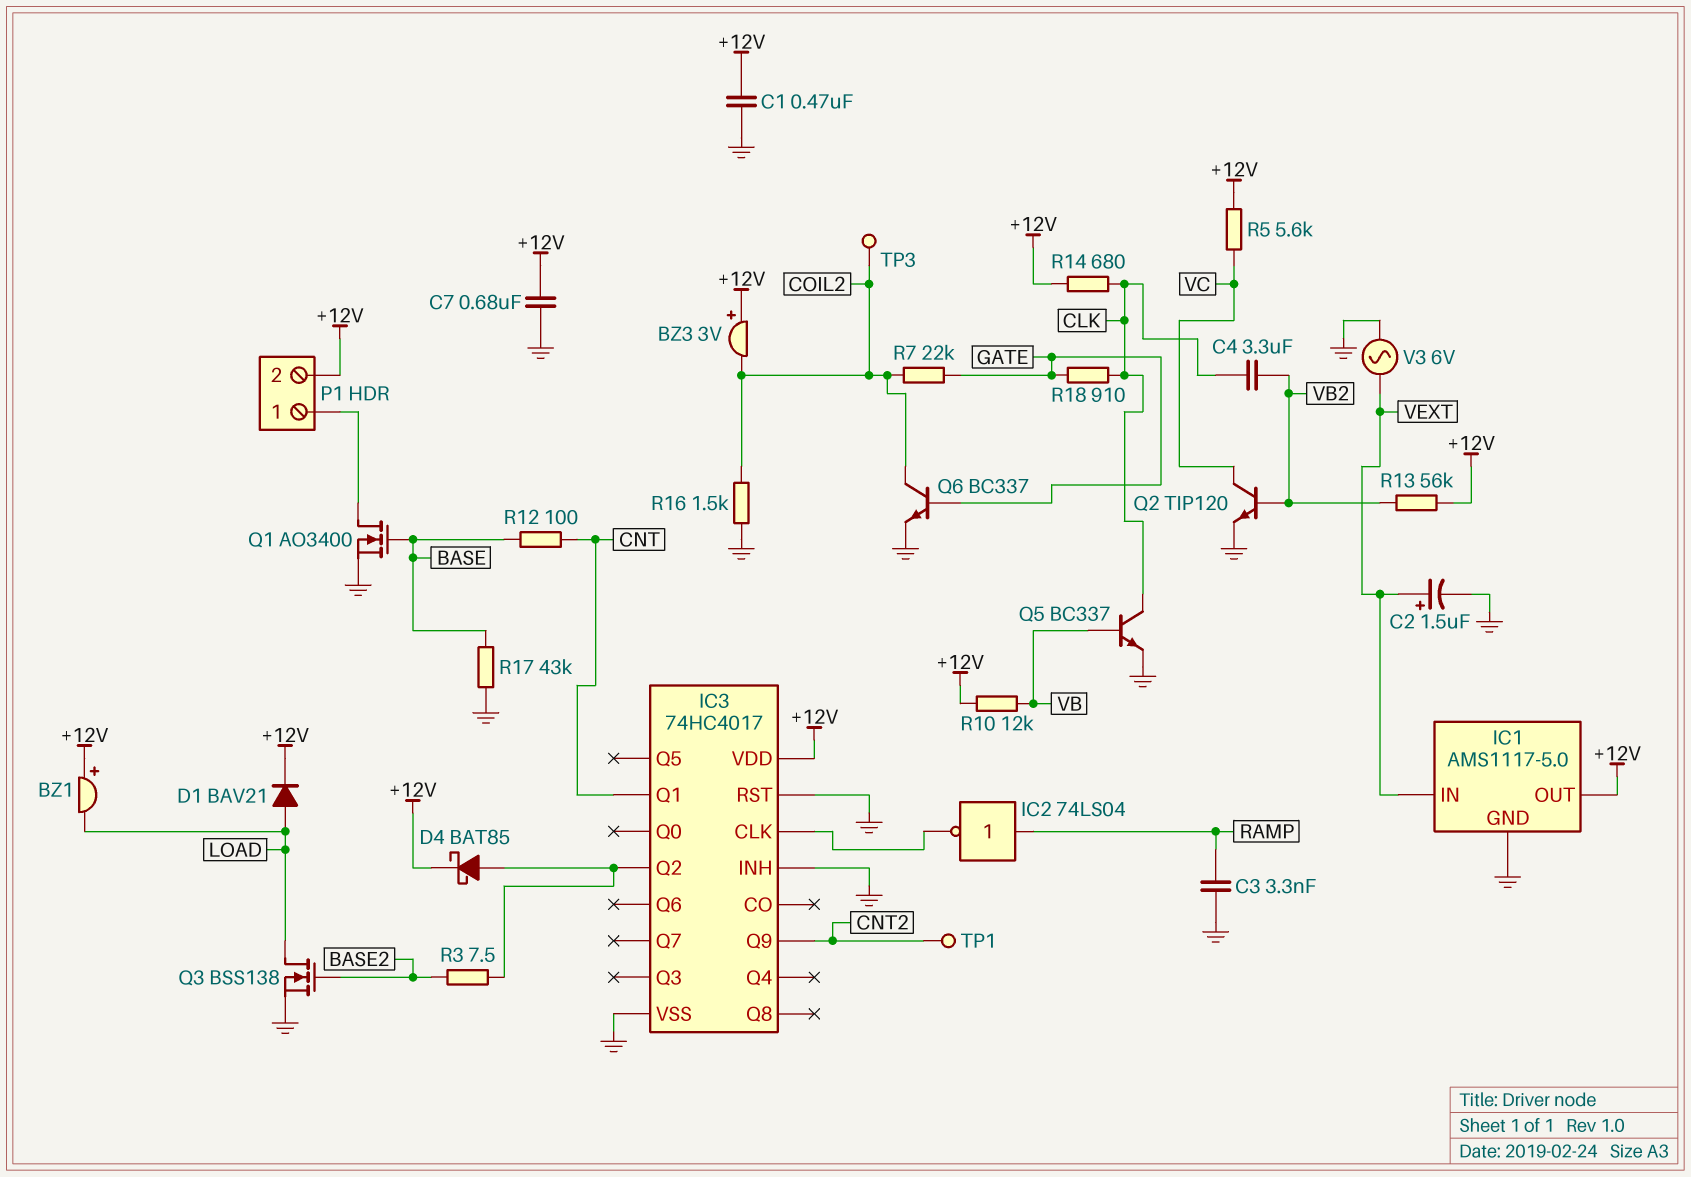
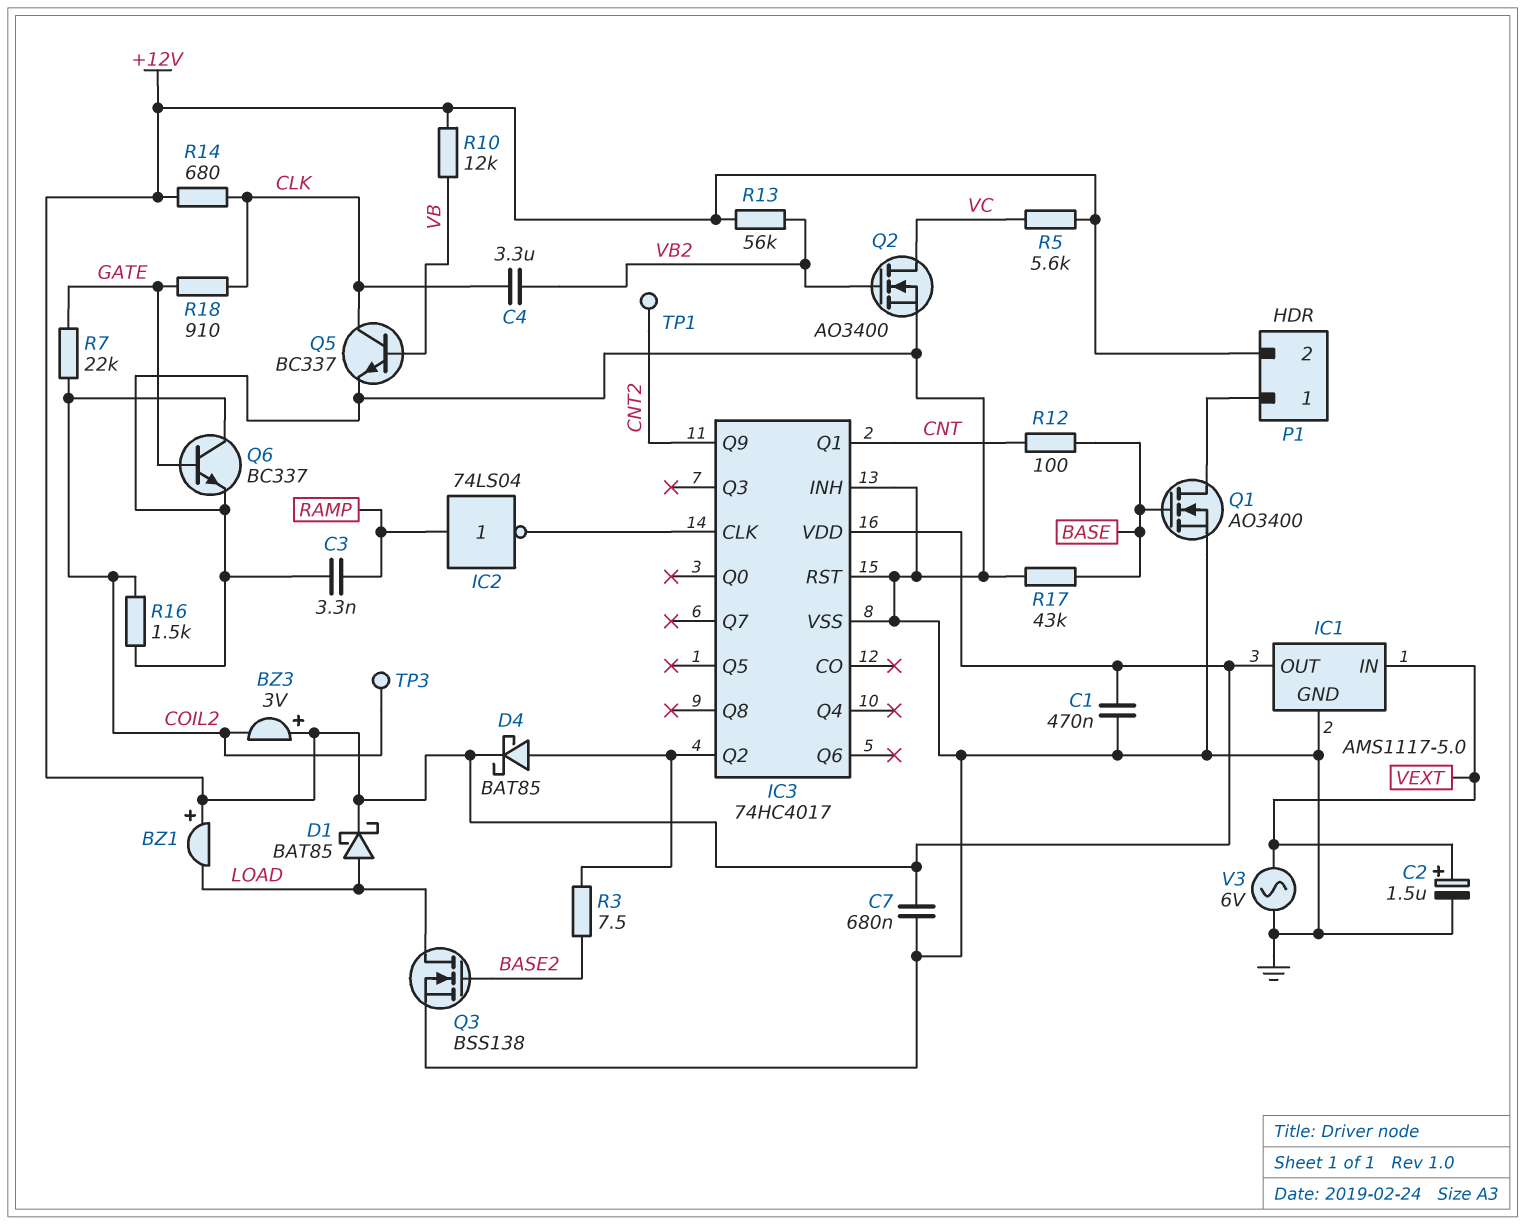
D1: diode BAV21 (A LOAD, K +12V) -> schottky BAT85 (A LOAD, K +12V)
Q2: NPN TIP120 (B VB2, C VC, E GND) -> NMOS AO3400 (G VB2, D VC, S GND)

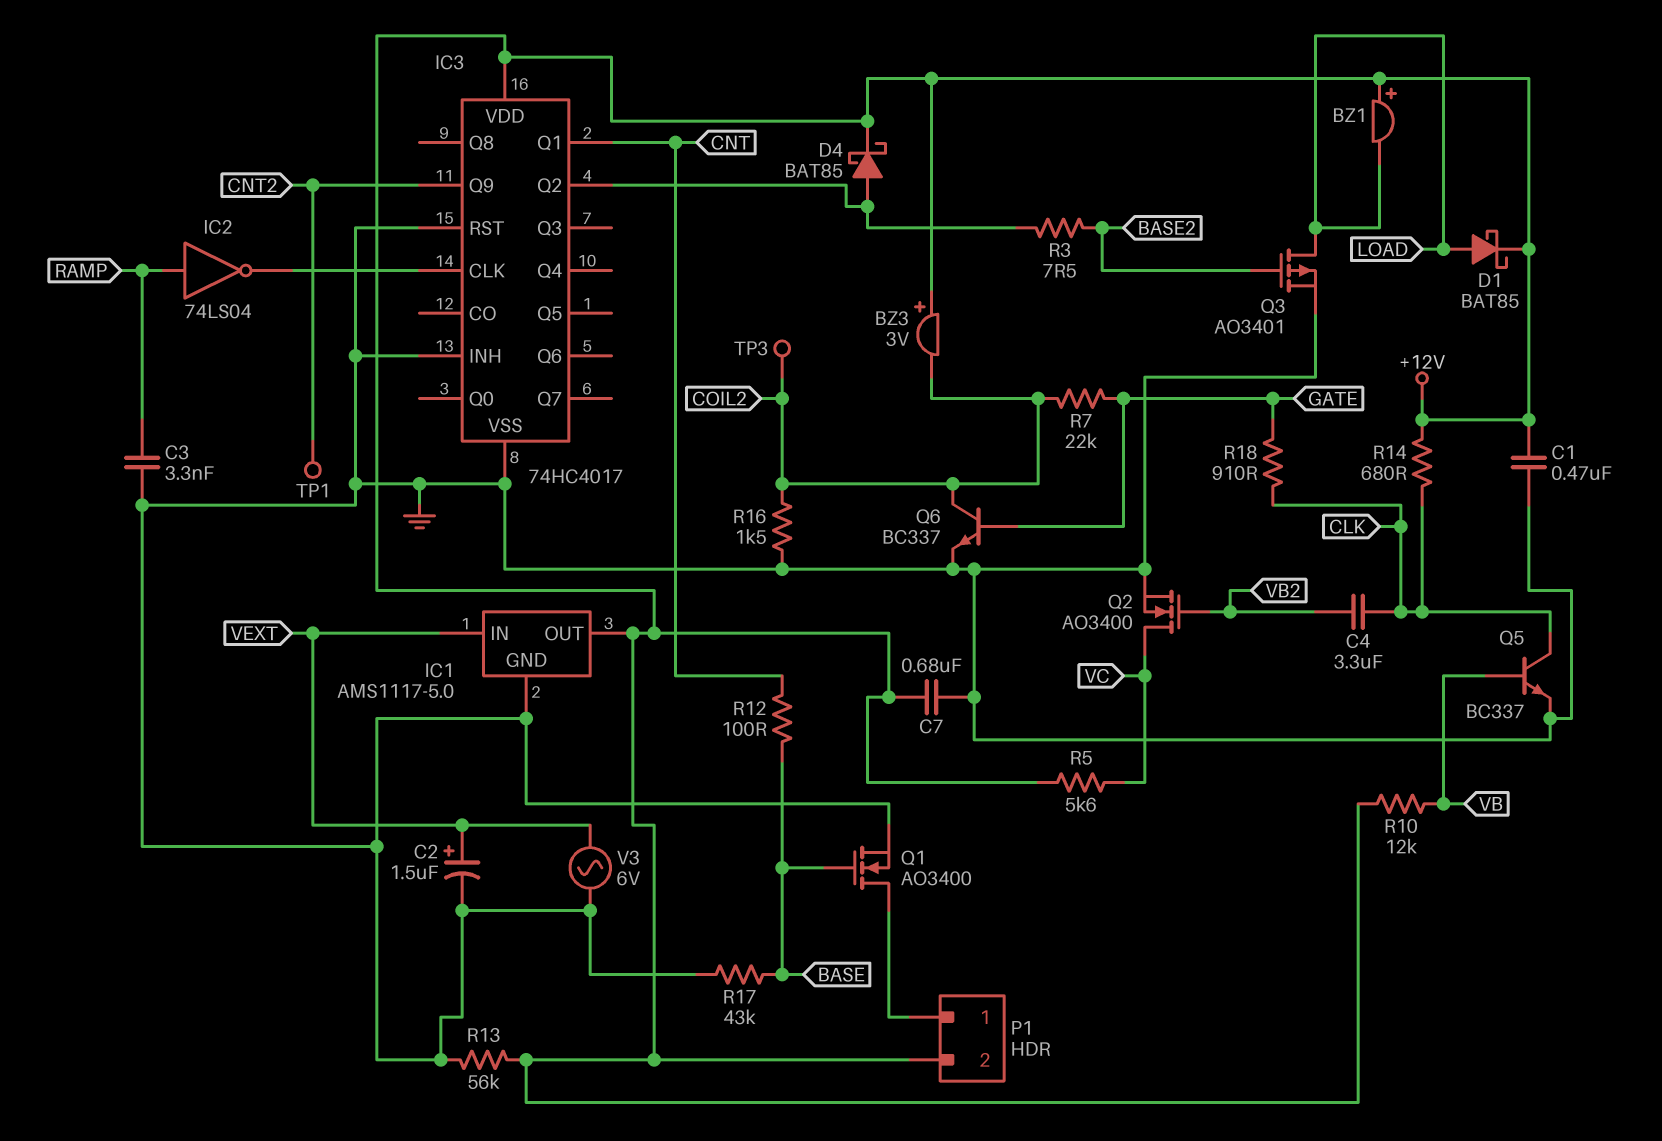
Q3: NMOS BSS138 (G BASE2, D LOAD, S GND) -> PMOS AO3401 (G BASE2, D LOAD, S GND)
R13: 56k (+12V, VB2) -> 56k (+12V, GND)

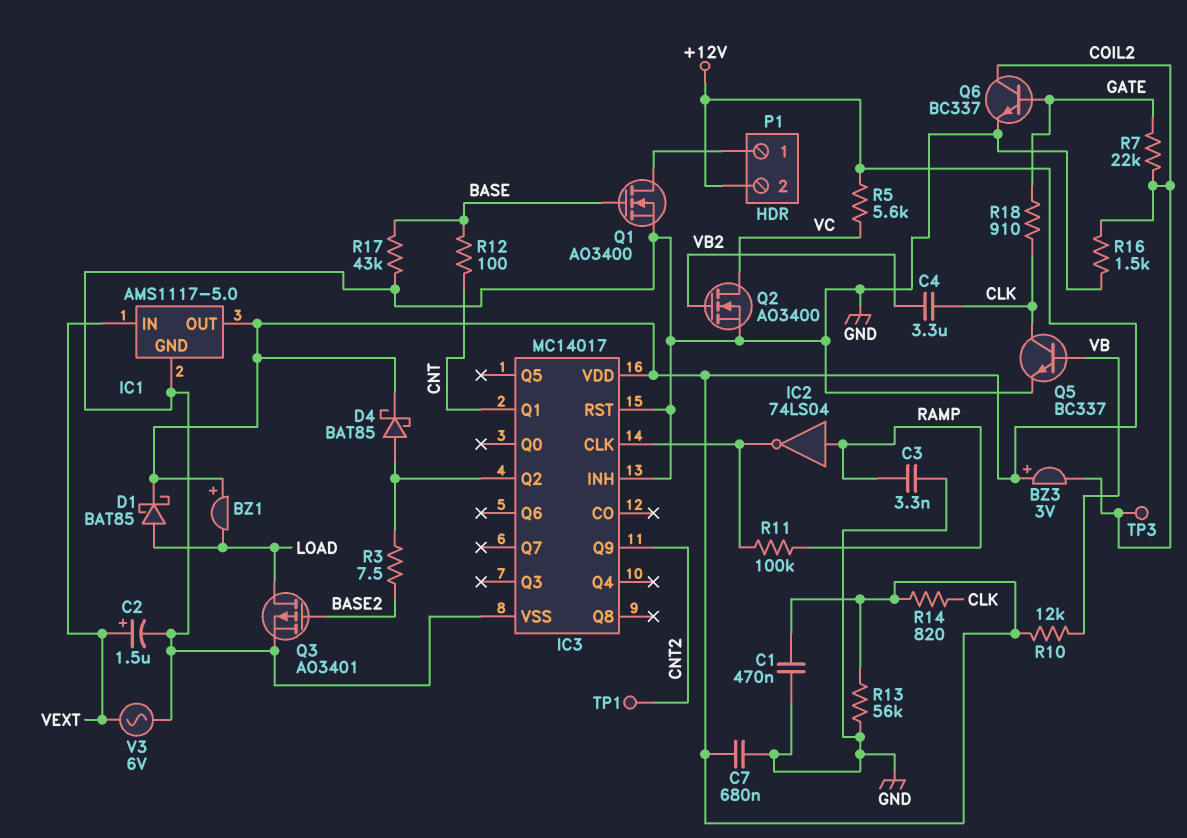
IC3: 74HC4017 -> MC14017
R11: none -> 100k (IC3/CLK, RAMP)
R14: 680 (+12V, CLK) -> 820 (+12V, CLK)

